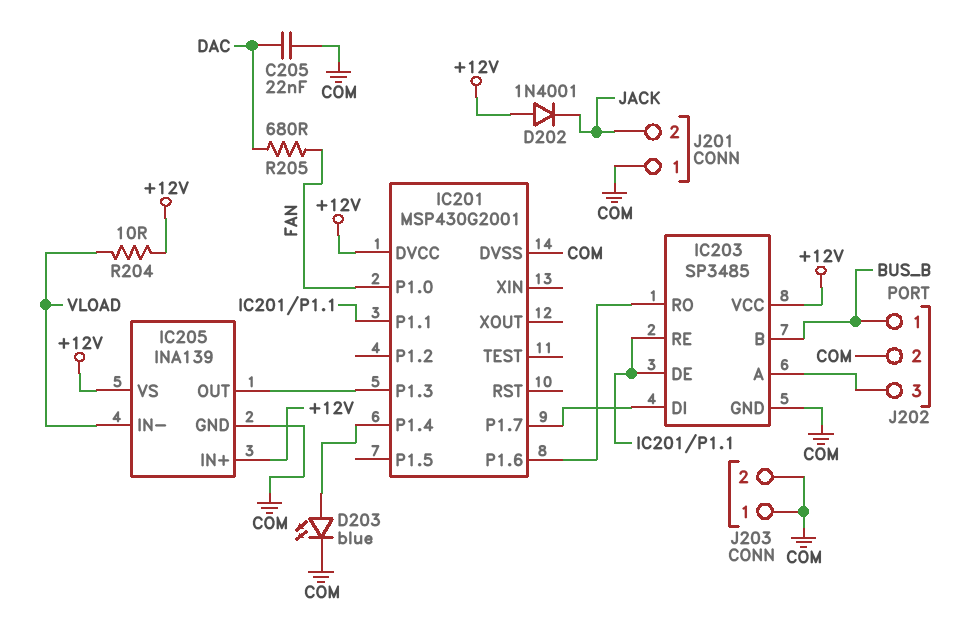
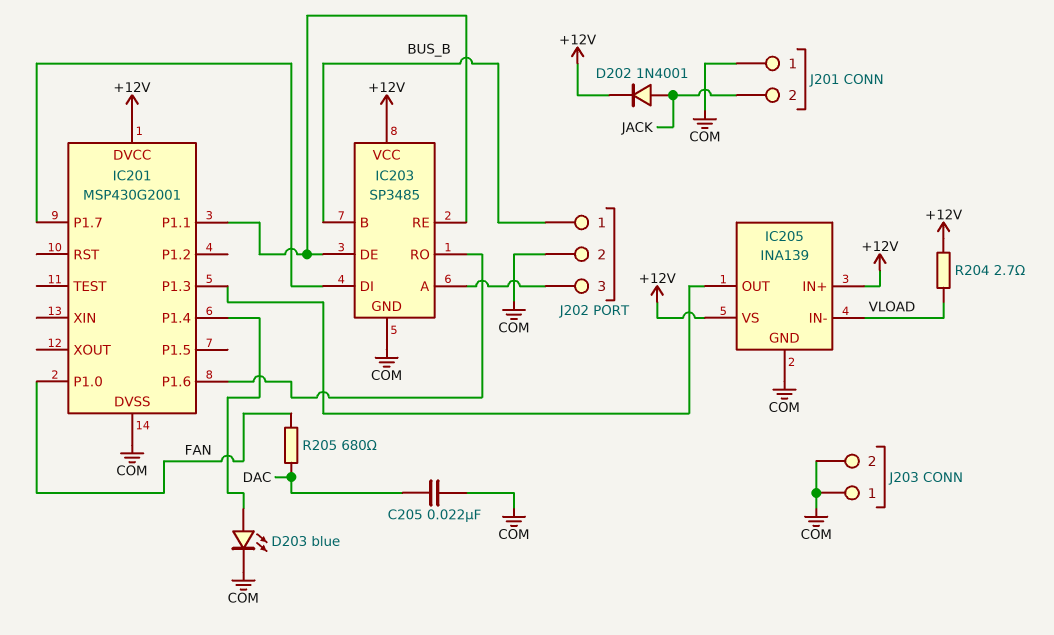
D202: diode 1N4001 (A +12V, K JACK) -> diode 1N4001 (A JACK, K +12V)
R204: 10 (+12V, VLOAD) -> 2.7 (+12V, VLOAD)

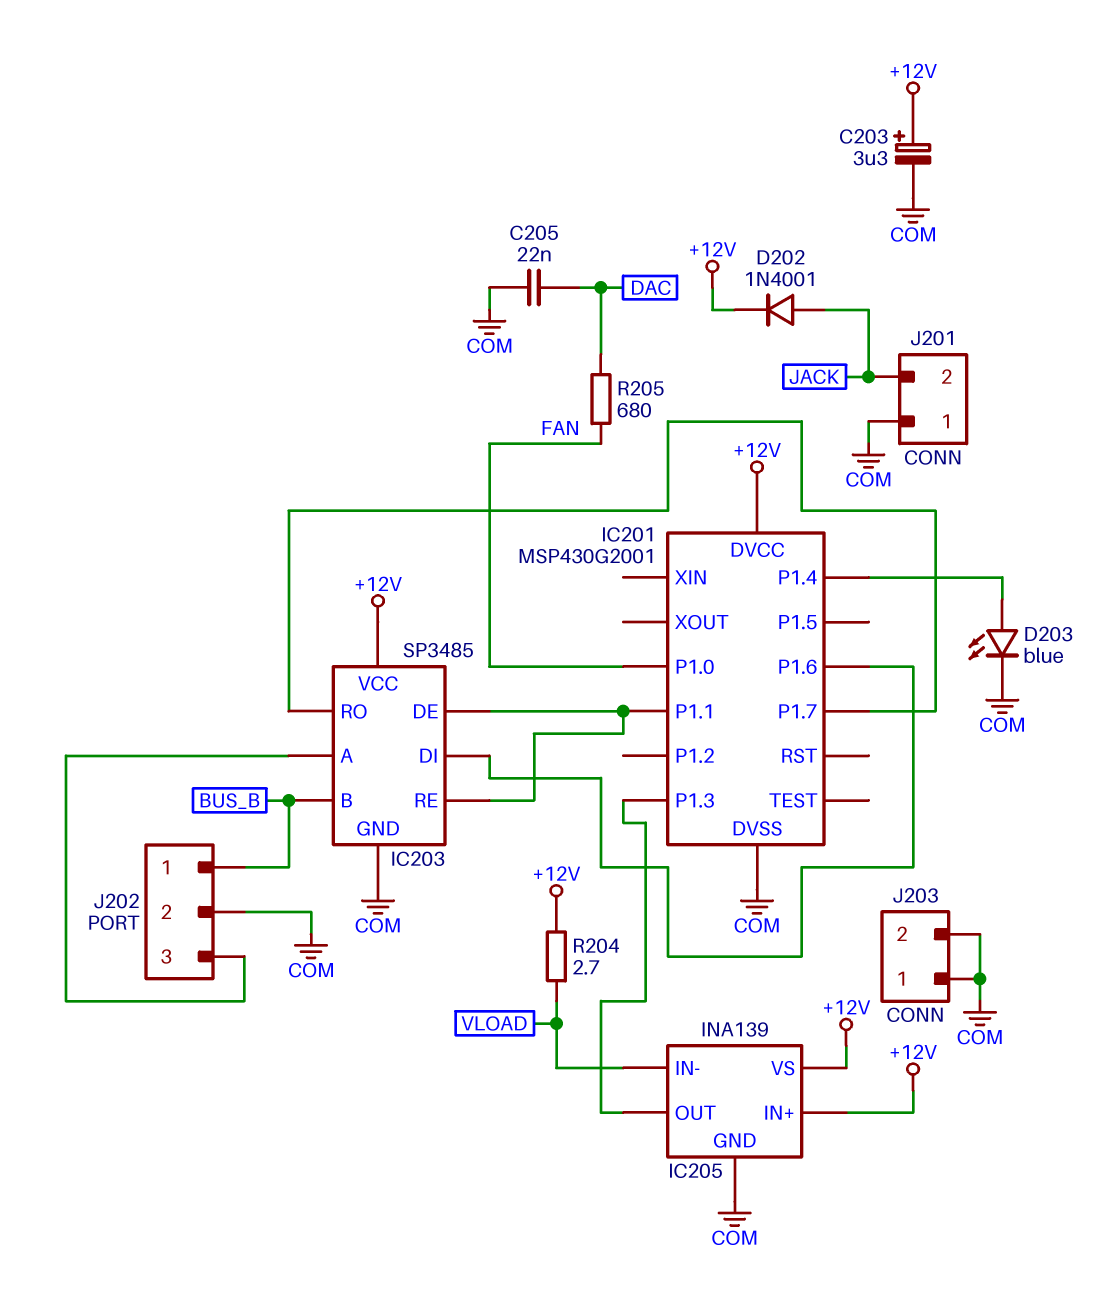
C203: none -> 3.3uF (plus +12V, minus COM)
IC203 pin DI: IC201/P1.7 -> IC201/P1.6
IC203 pin RO: IC201/P1.6 -> IC201/P1.7

